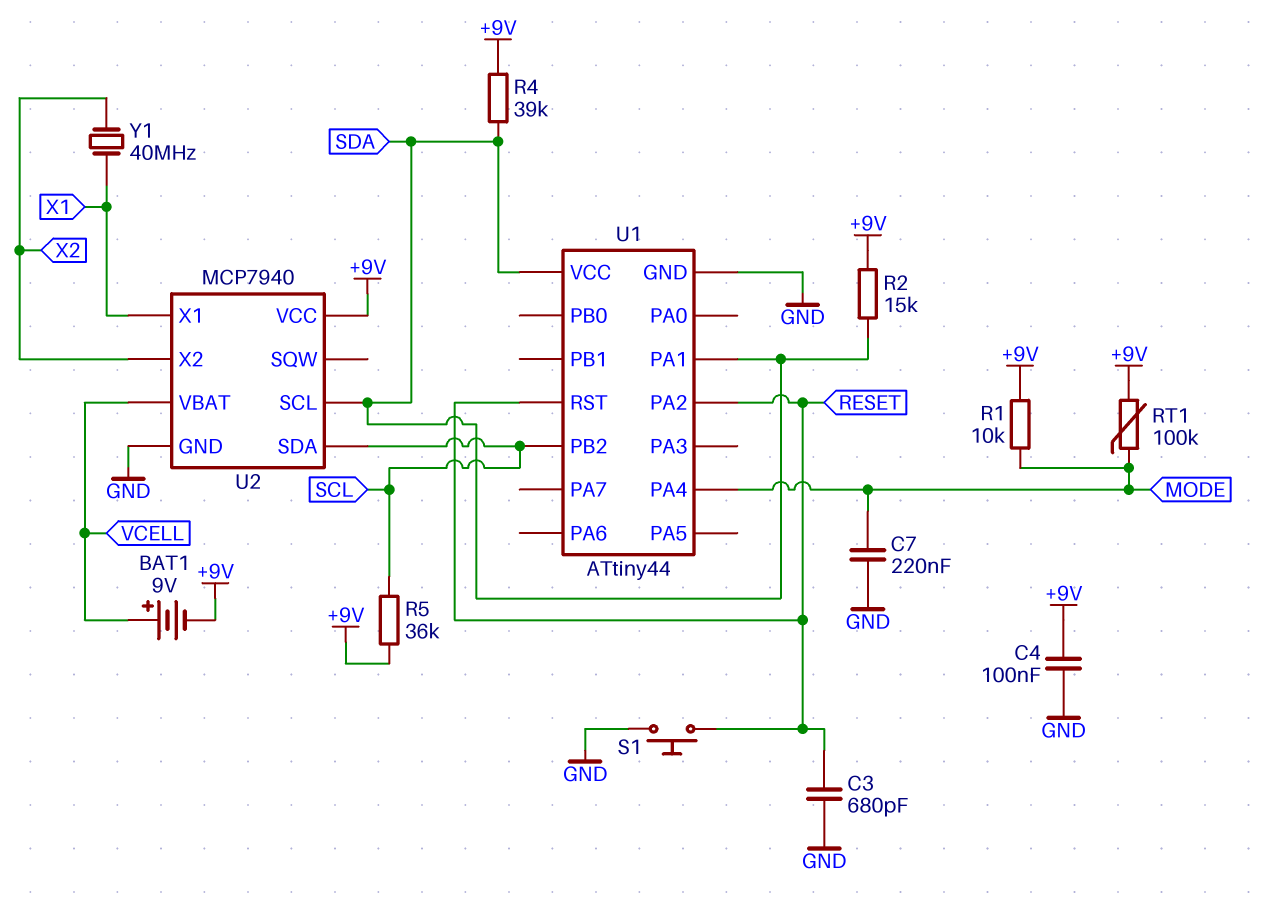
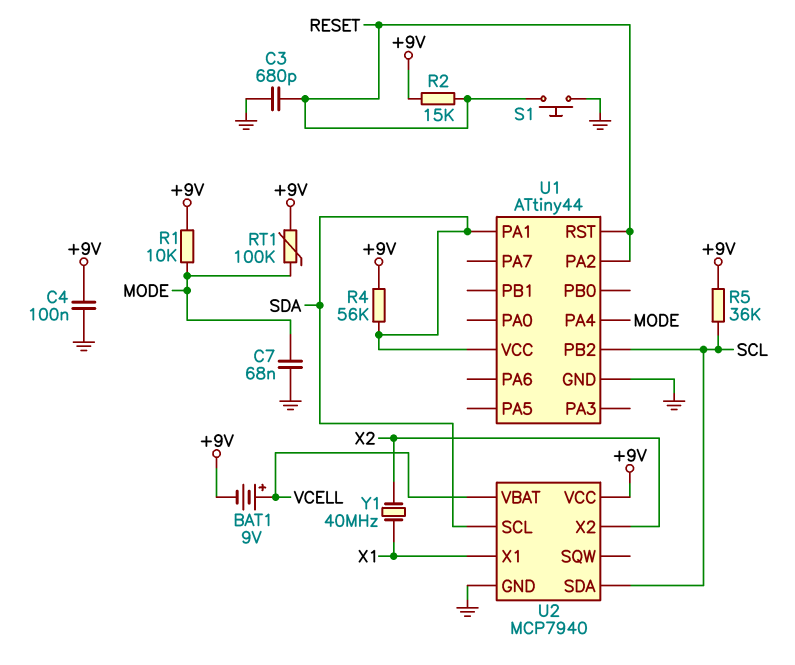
C7: 220nF (GND, MODE) -> 68nF (GND, MODE)
R2: 15k (+9V, SDA) -> 15k (+9V, RESET)
R4: 39k (+9V, SDA) -> 56k (+9V, SDA)

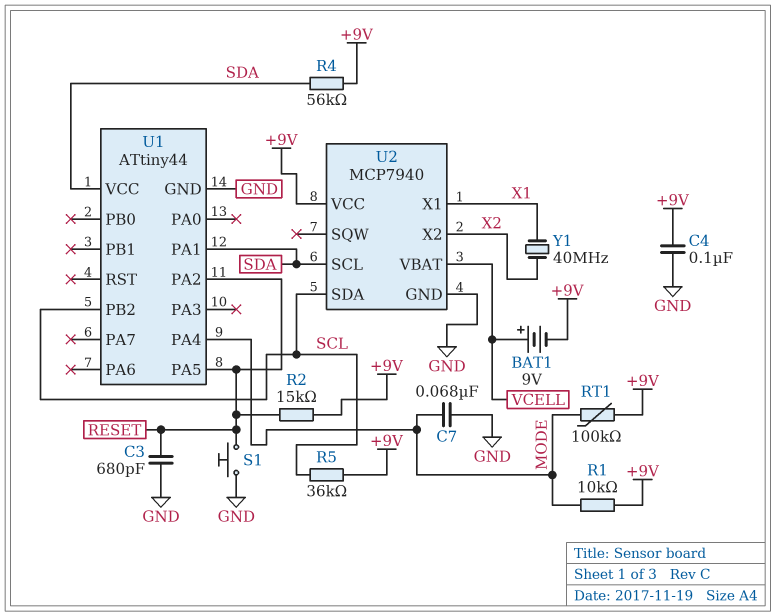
U1 pin PA5: none -> RESET
U1 pin RST: RESET -> none

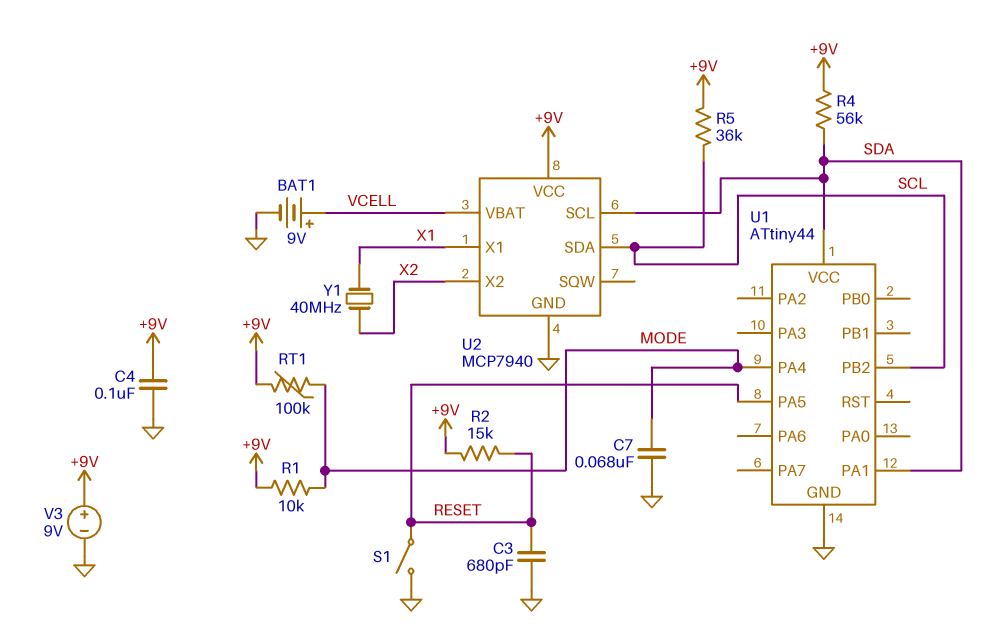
BAT1: 9V (plus VCELL, minus +9V) -> 9V (plus VCELL, minus GND)
S1: button (GND, RESET) -> switch (GND, RESET)
U1 pin PA2: RESET -> none
V3: none -> 9V (plus +9V, minus GND)

